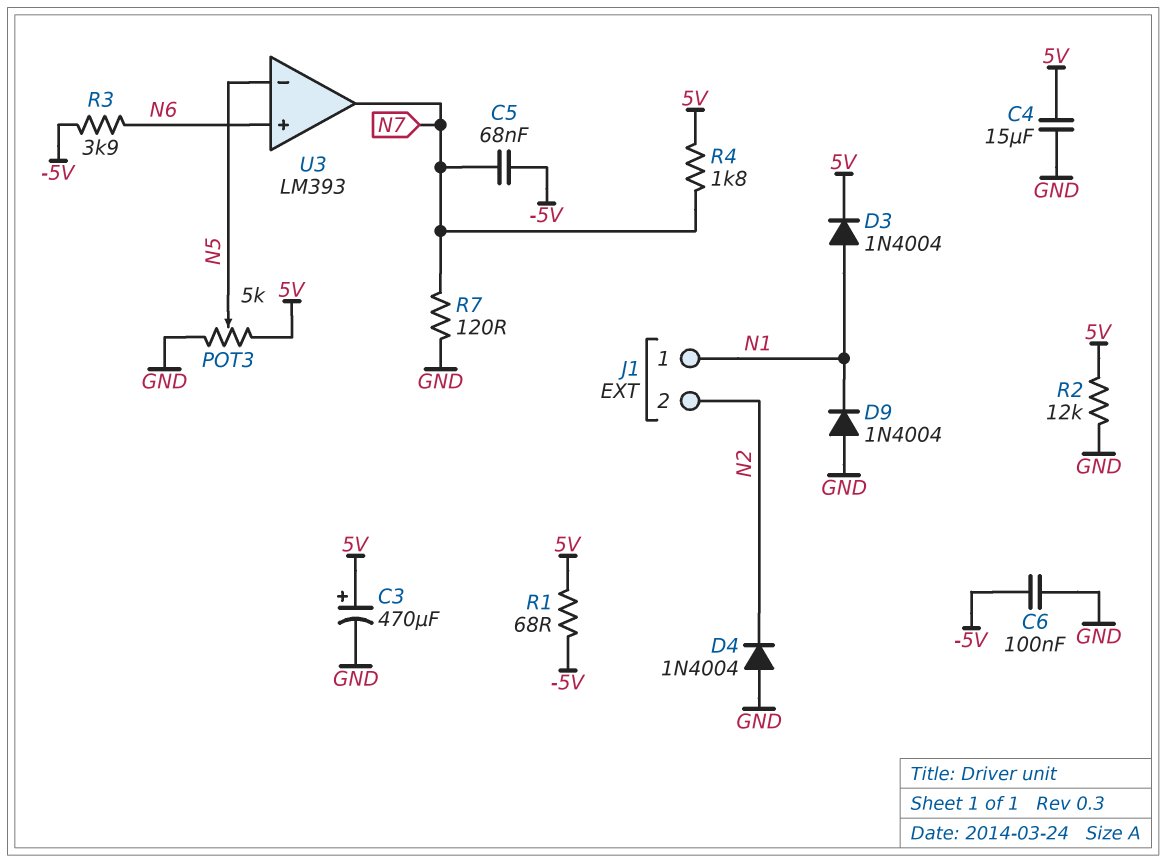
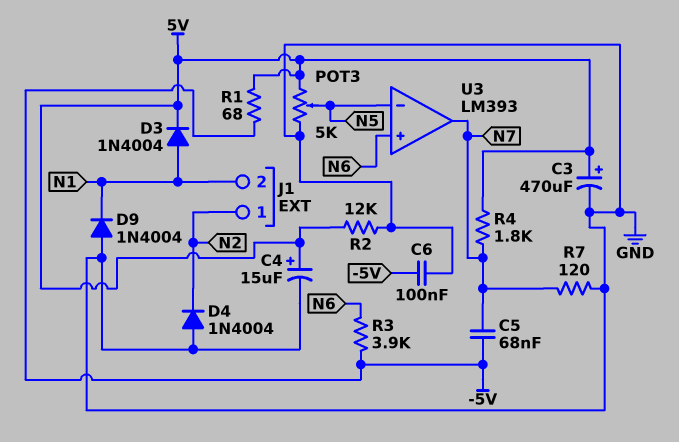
C4: 15uF (5V, GND) -> 15uF (plus 5V, minus GND)
J1 pin 1: N1 -> N2
J1 pin 2: N2 -> N1

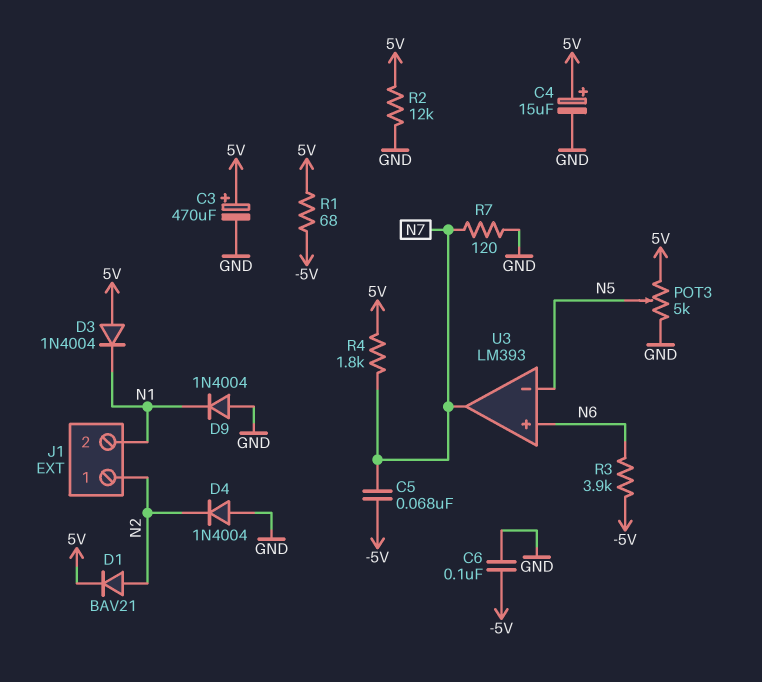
D1: none -> diode BAV21 (A N2, K 5V)
D3: diode 1N4004 (A N1, K 5V) -> diode 1N4004 (A 5V, K N1)

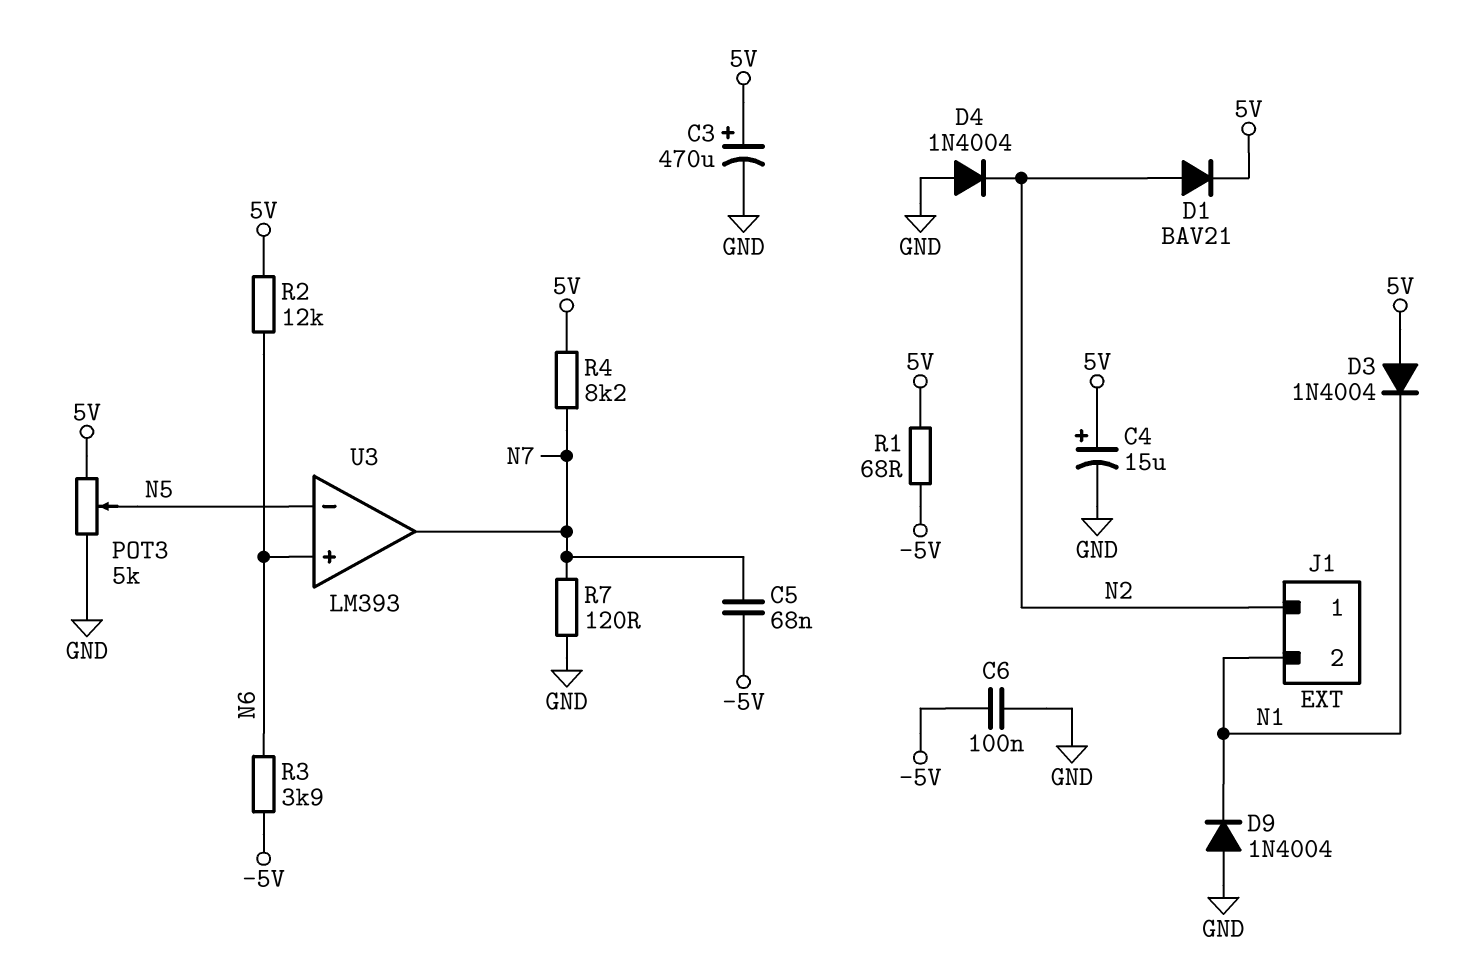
R2: 12k (5V, GND) -> 12k (5V, N6)
R4: 1.8k (5V, N7) -> 8.2k (5V, N7)

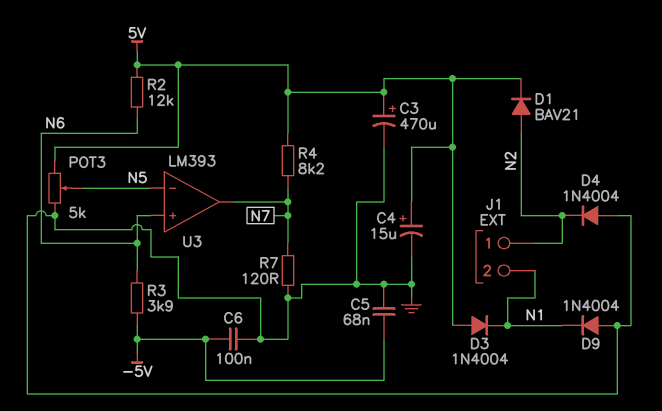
C5: 68nF (-5V, N7) -> 68nF (-5V, GND)
R1: 68 (-5V, 5V) -> none

